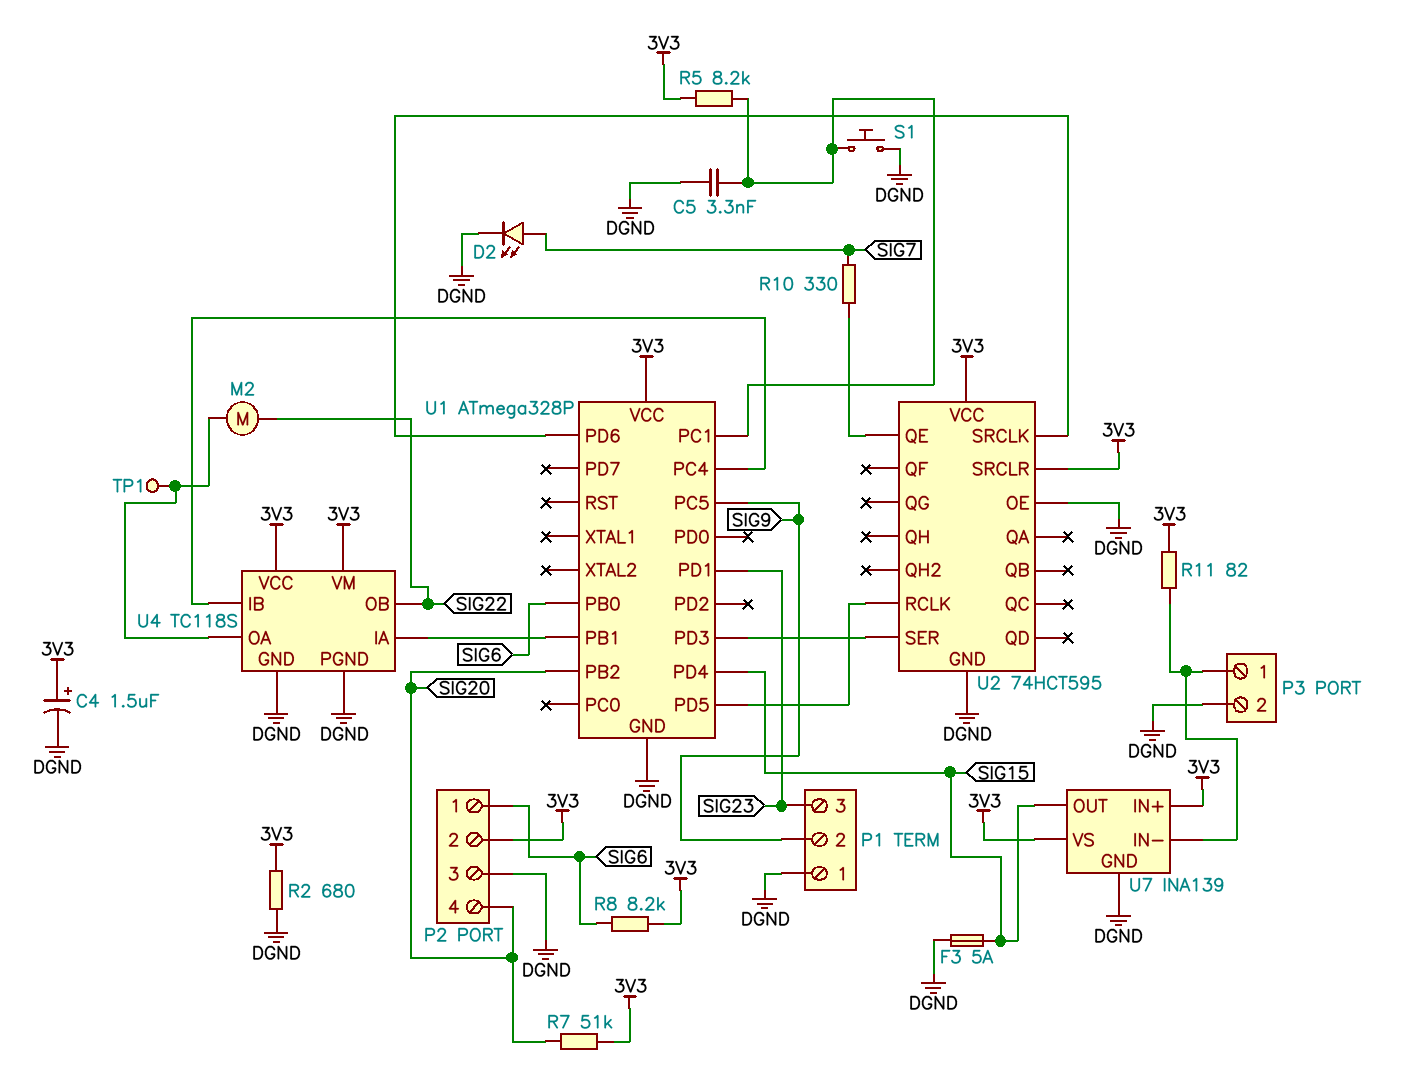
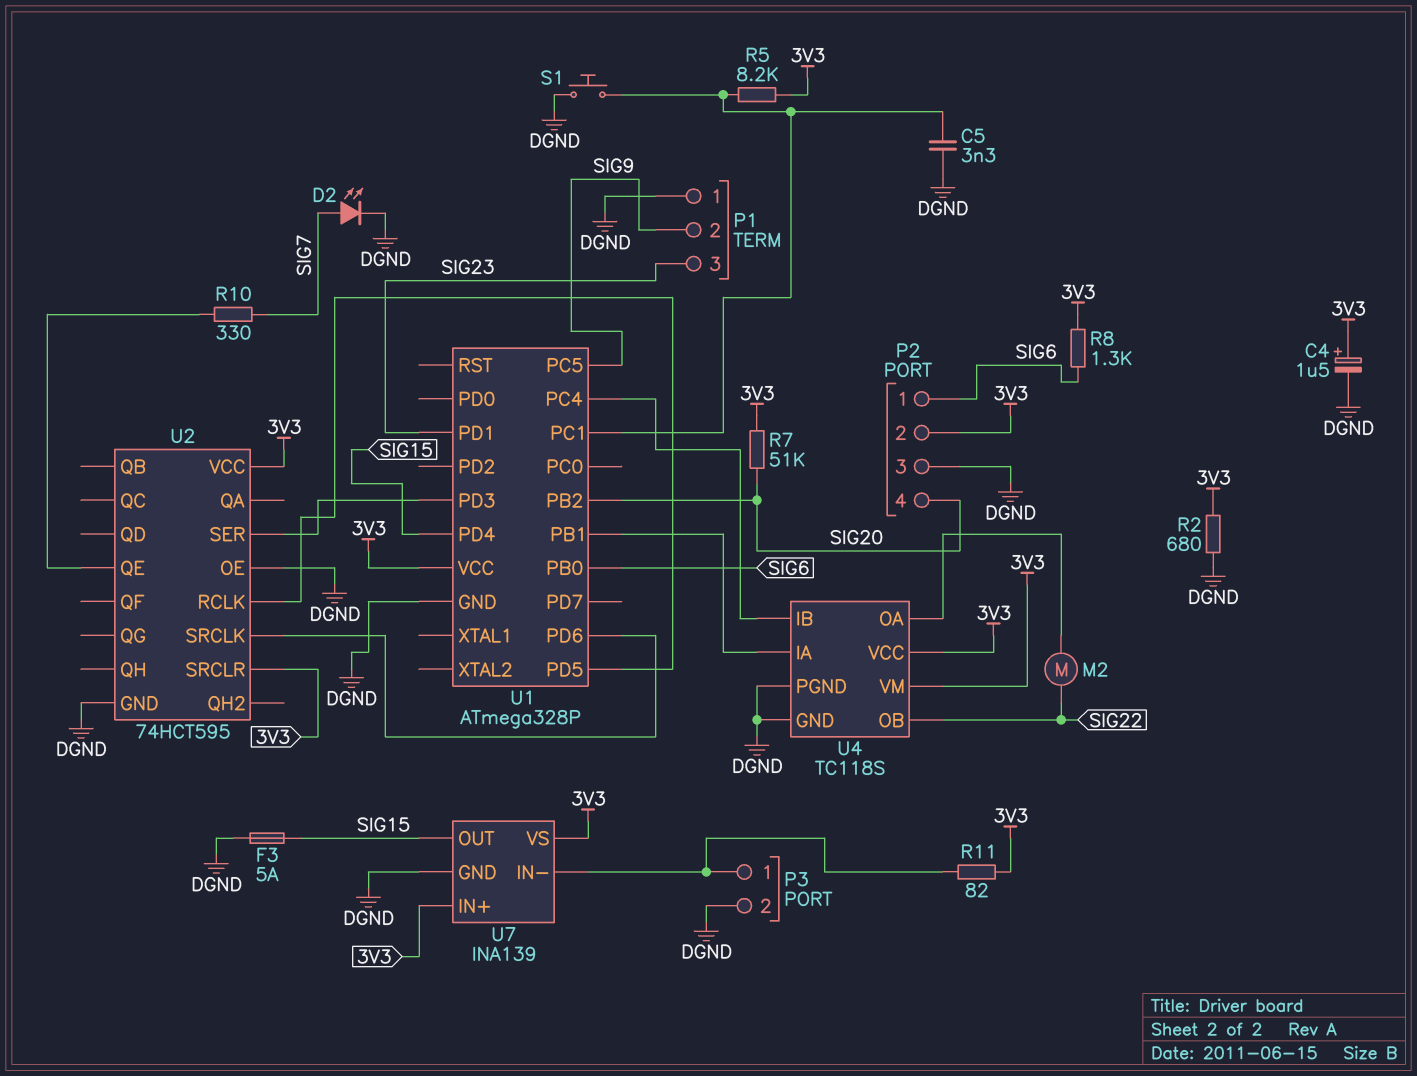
R8: 8.2k (3V3, SIG6) -> 1.3k (3V3, SIG6)
TP1: test point (U4/OA) -> none

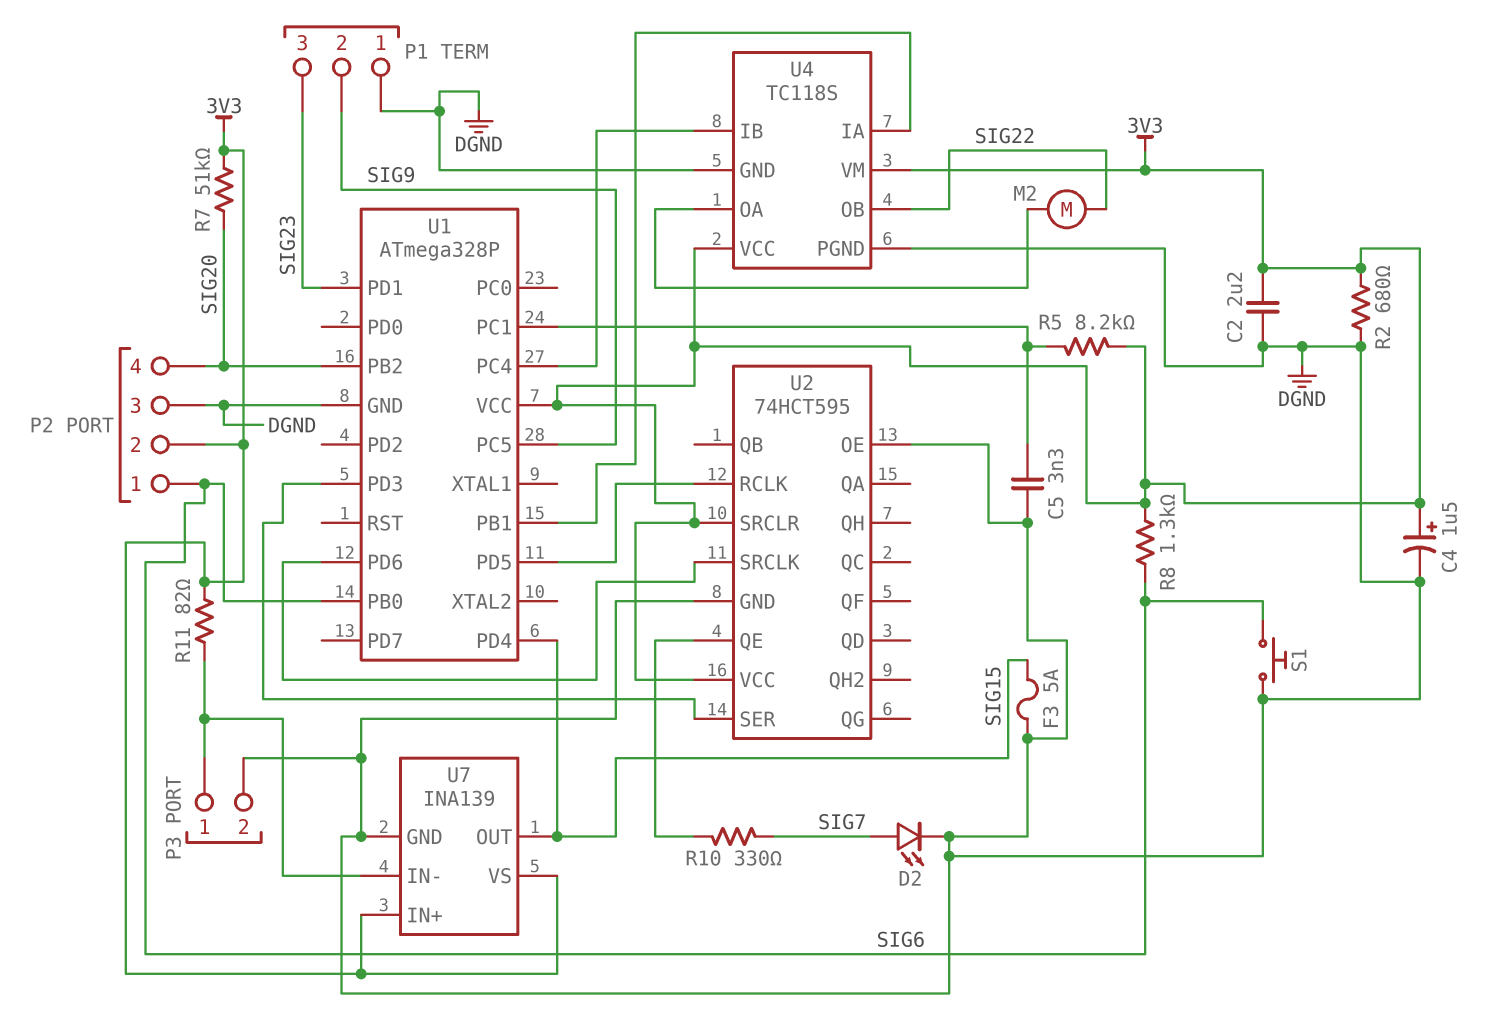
C2: none -> 2.2uF (3V3, DGND)
S1: button (DGND, U1/PC1) -> button (DGND, SIG6)

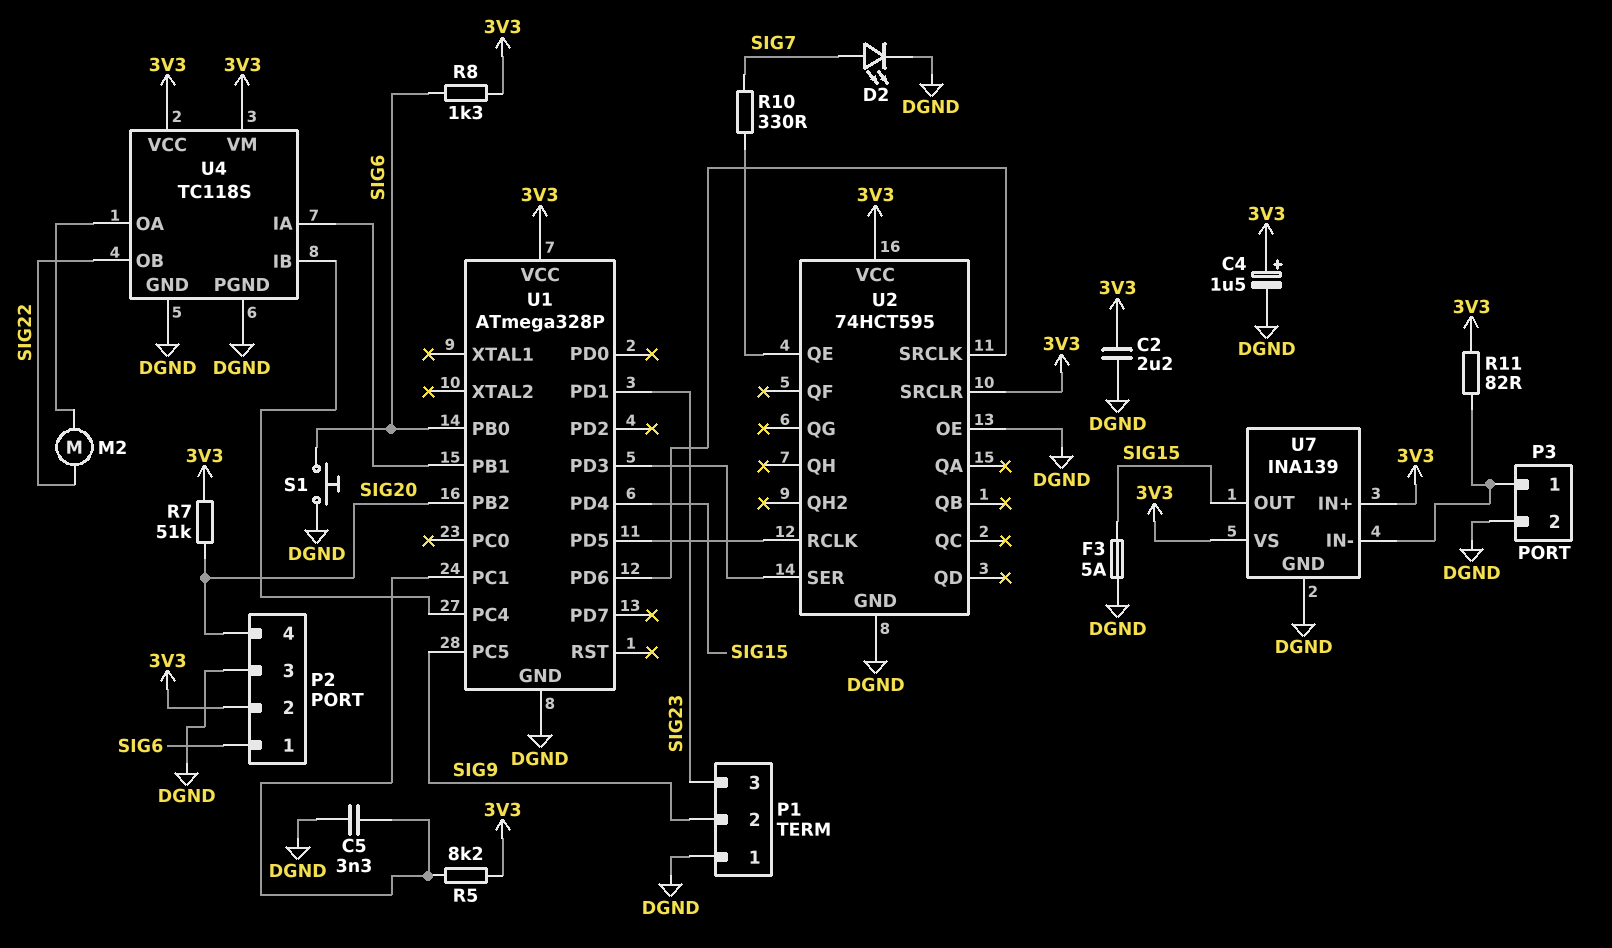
R2: 680 (3V3, DGND) -> none

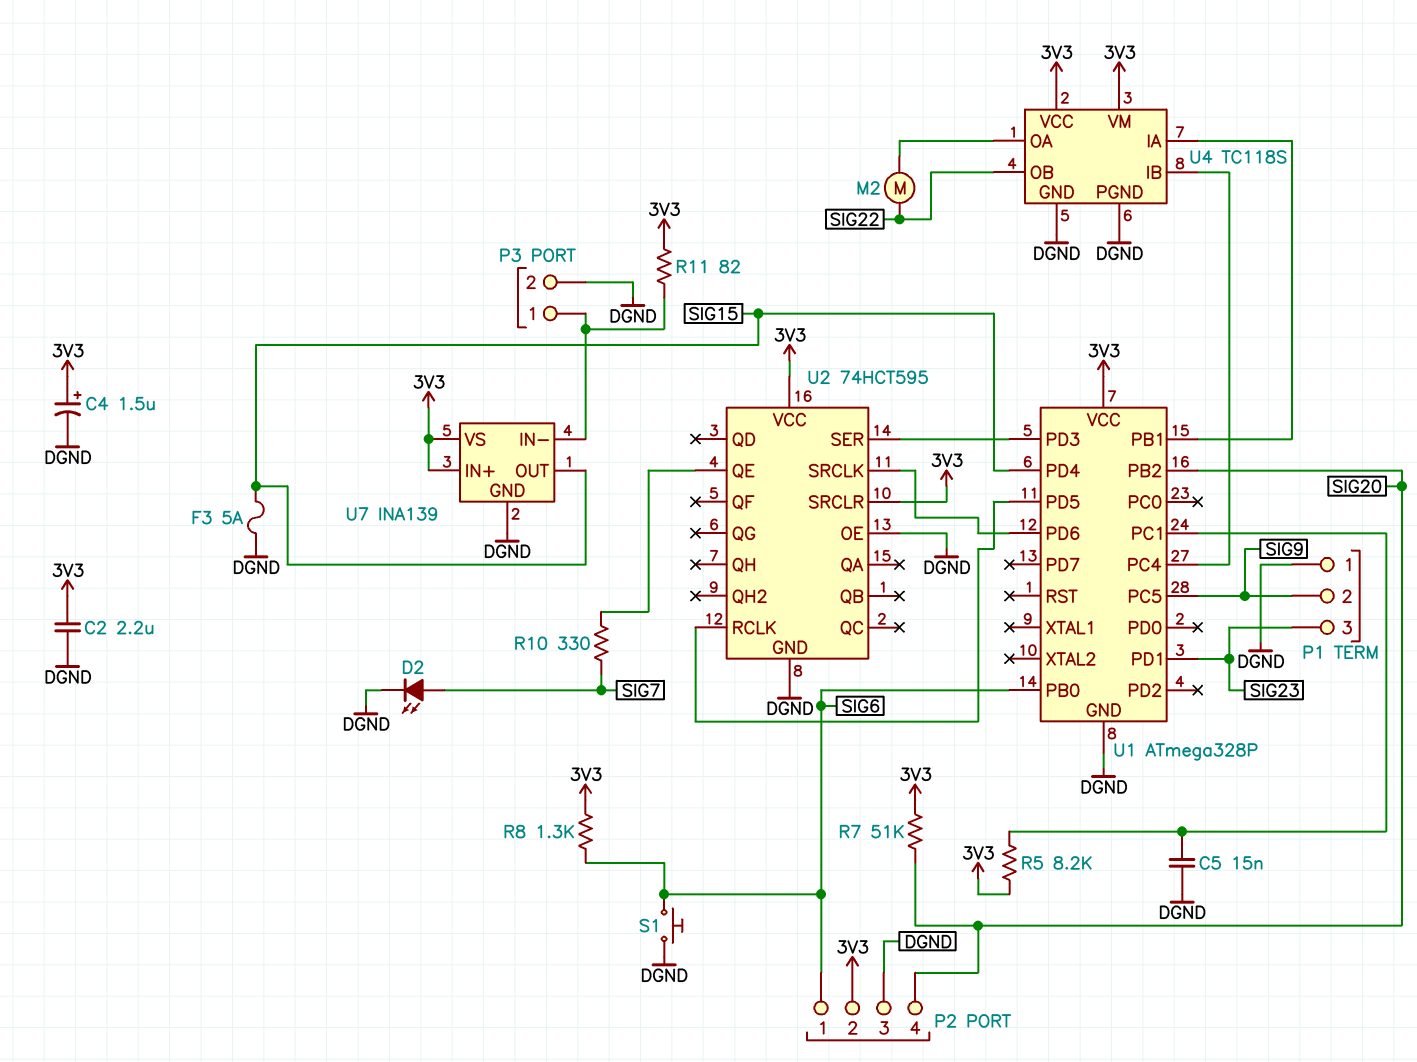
C5: 3.3nF (DGND, U1/PC1) -> 15nF (DGND, U1/PC1)

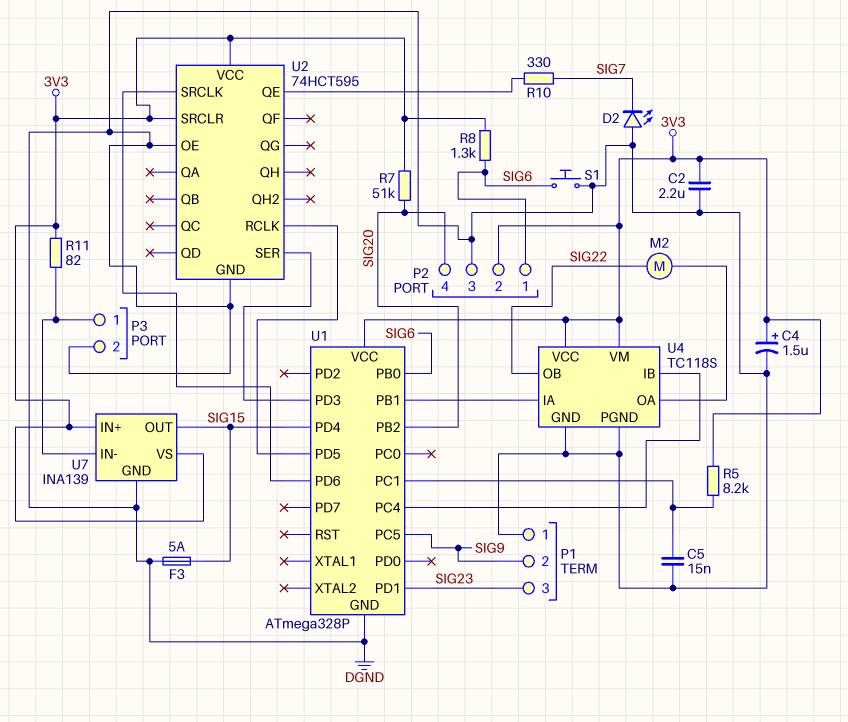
D2: LED (A SIG7, K DGND) -> LED (A DGND, K SIG7)

